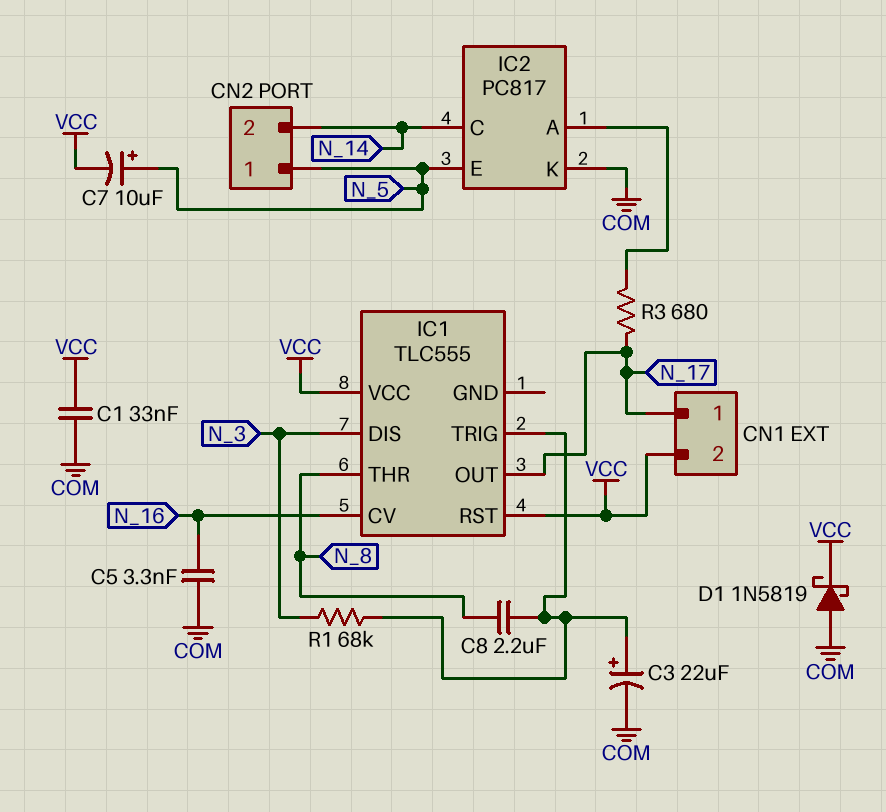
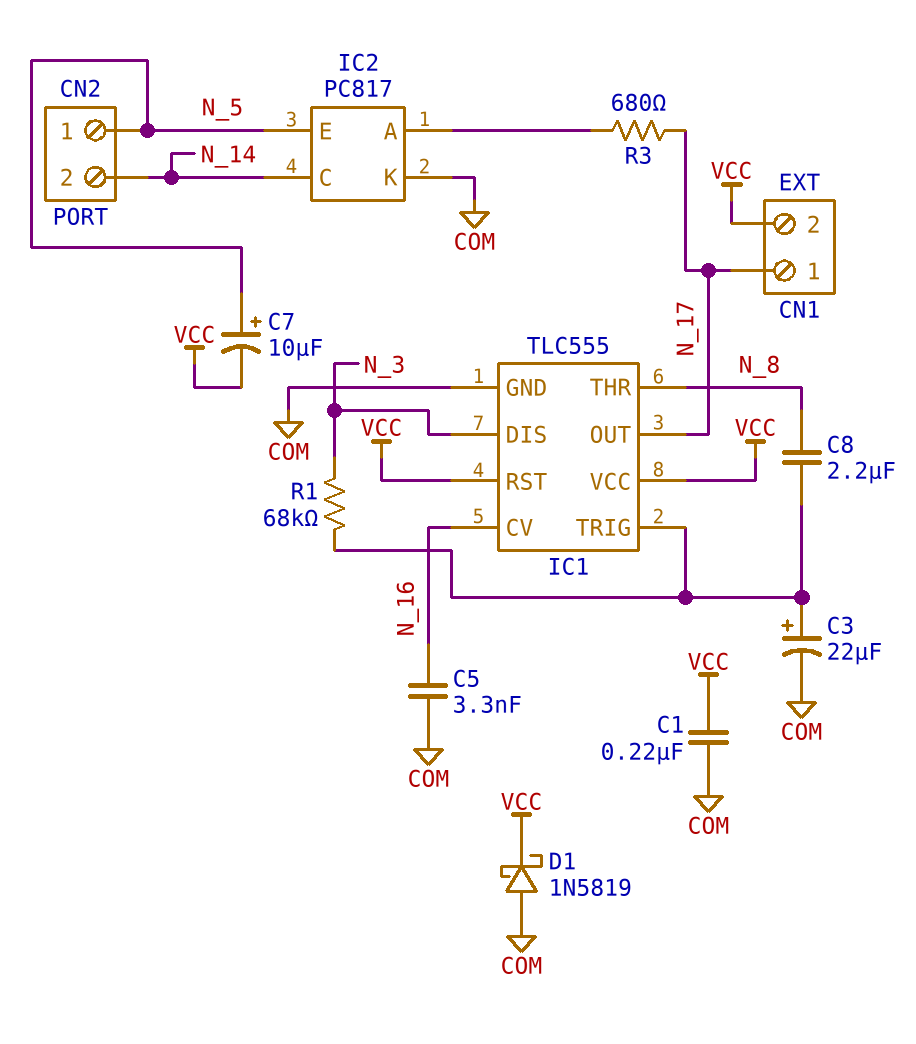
C1: 33nF (COM, VCC) -> 220nF (COM, VCC)
IC1 pin GND: none -> COM

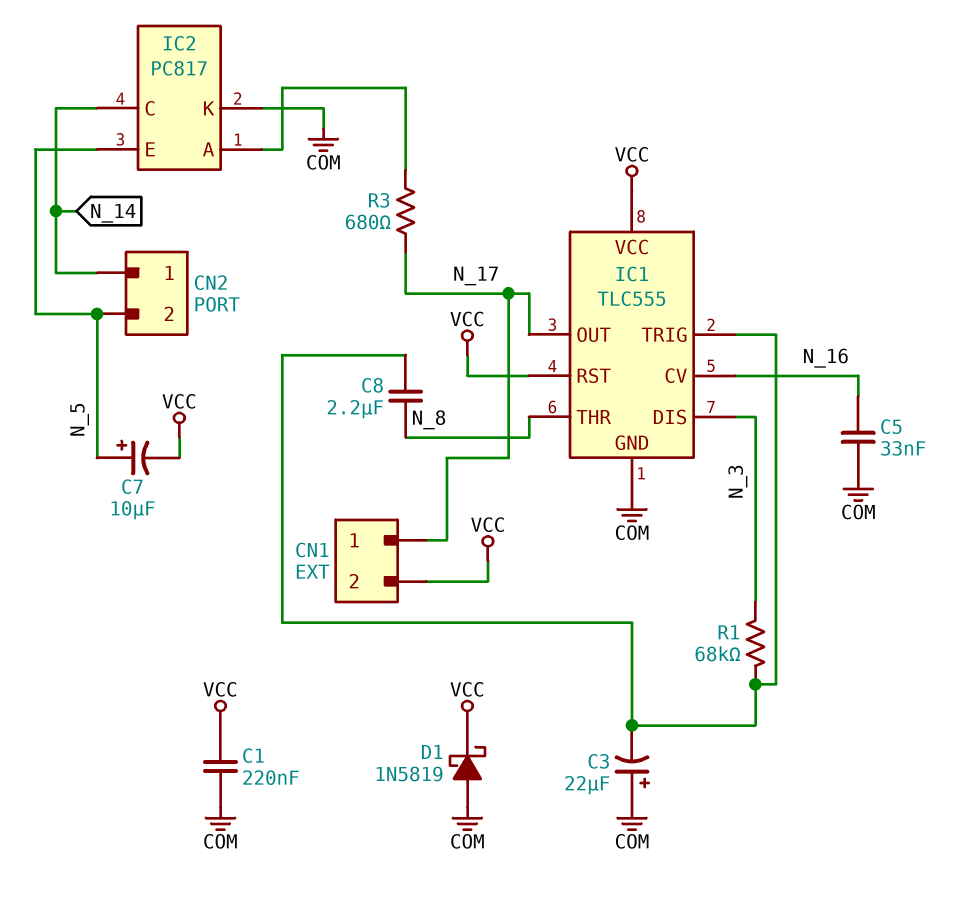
C3: 22uF (plus IC1/TRIG, minus COM) -> 22uF (plus COM, minus IC1/TRIG)
C5: 3.3nF (COM, N_16) -> 33nF (COM, N_16)
CN2 pin 1: N_5 -> N_14
CN2 pin 2: N_14 -> N_5

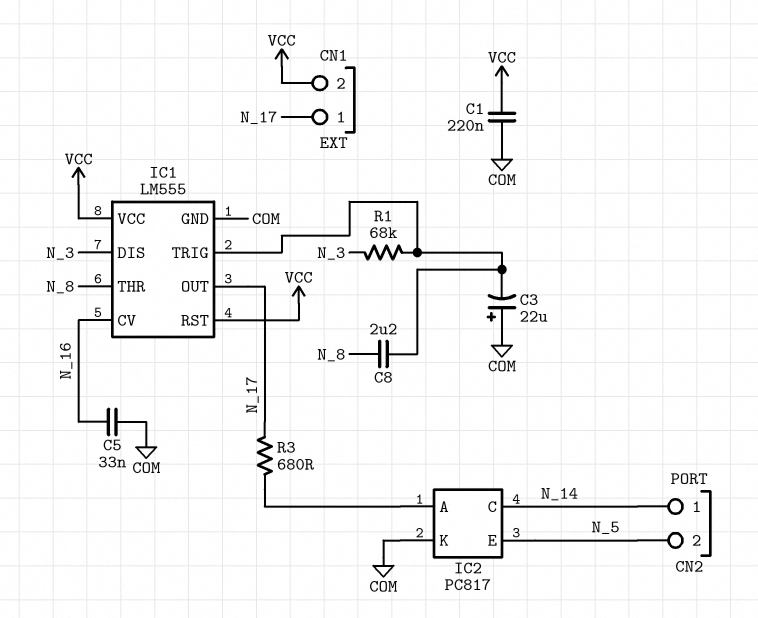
C7: 10uF (plus N_5, minus VCC) -> none
D1: schottky 1N5819 (A COM, K VCC) -> none
IC1: TLC555 -> LM555

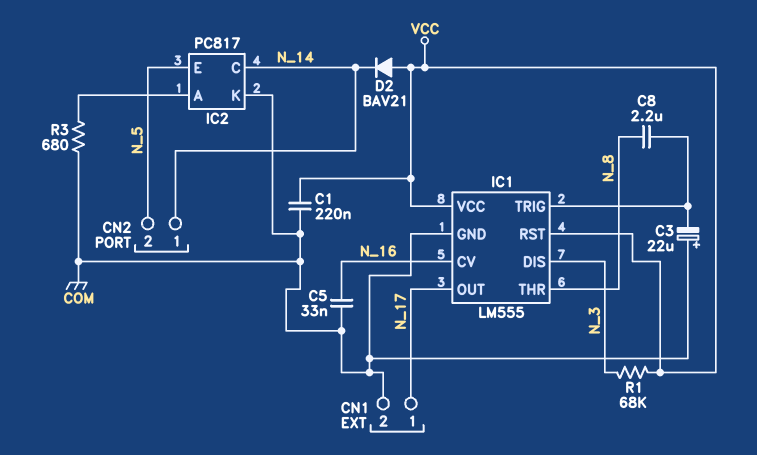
CN1 pin 2: VCC -> COM
D2: none -> diode BAV21 (A VCC, K N_14)
R1: 68k (IC1/TRIG, N_3) -> 68k (N_3, VCC)
R3: 680 (IC2/A, N_17) -> 680 (COM, IC2/A)

